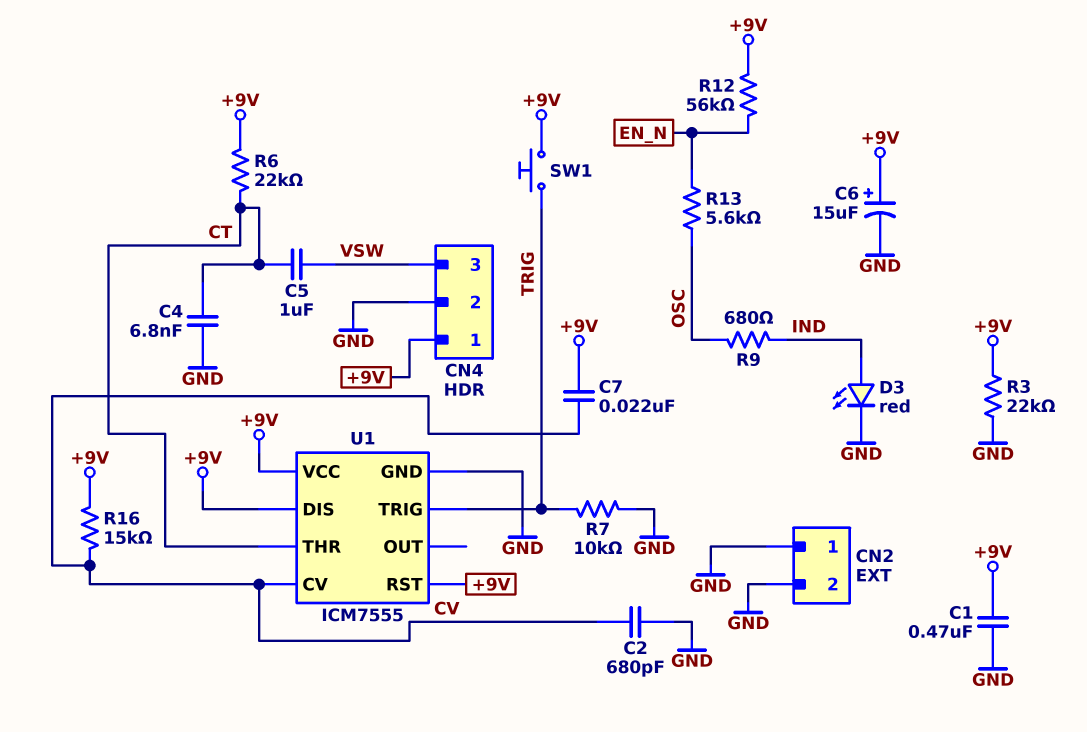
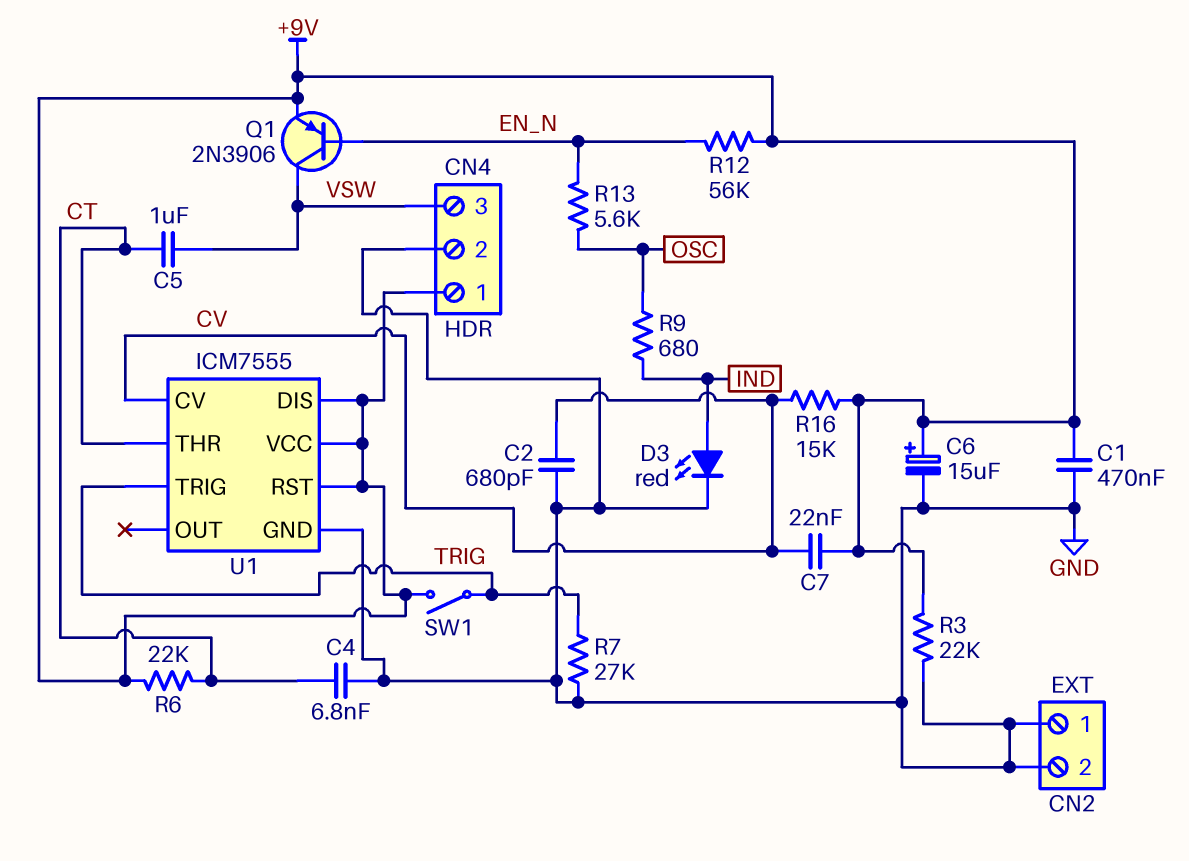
Q1: none -> PNP 2N3906 (B EN_N, C VSW, E +9V)
R7: 10k (GND, TRIG) -> 27k (GND, TRIG)
SW1: button (+9V, TRIG) -> switch (+9V, TRIG)

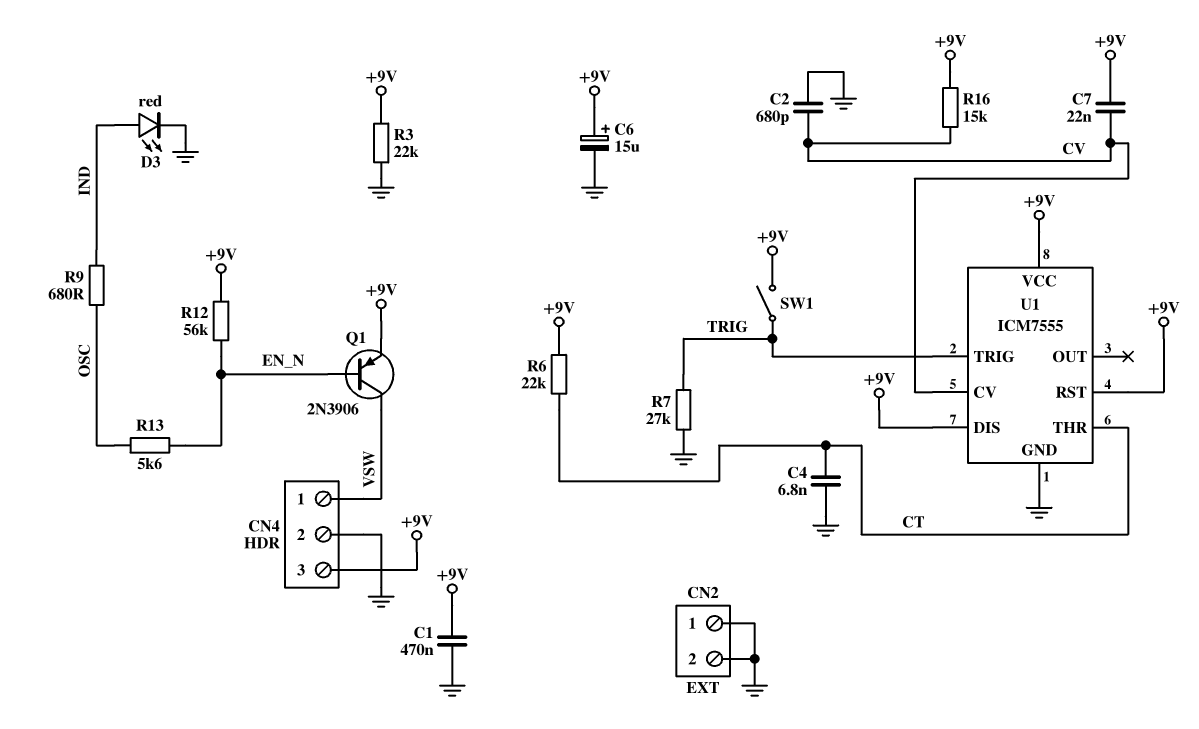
C5: 1uF (CT, VSW) -> none
CN4 pin 1: +9V -> VSW
CN4 pin 3: VSW -> +9V

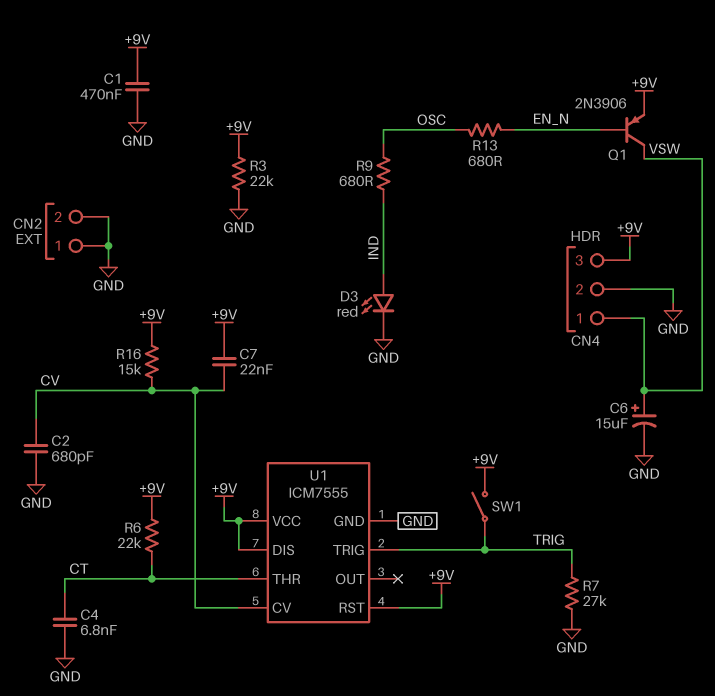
C6: 15uF (plus +9V, minus GND) -> 15uF (plus VSW, minus GND)
R12: 56k (+9V, EN_N) -> none
R13: 5.6k (EN_N, OSC) -> 680 (EN_N, OSC)

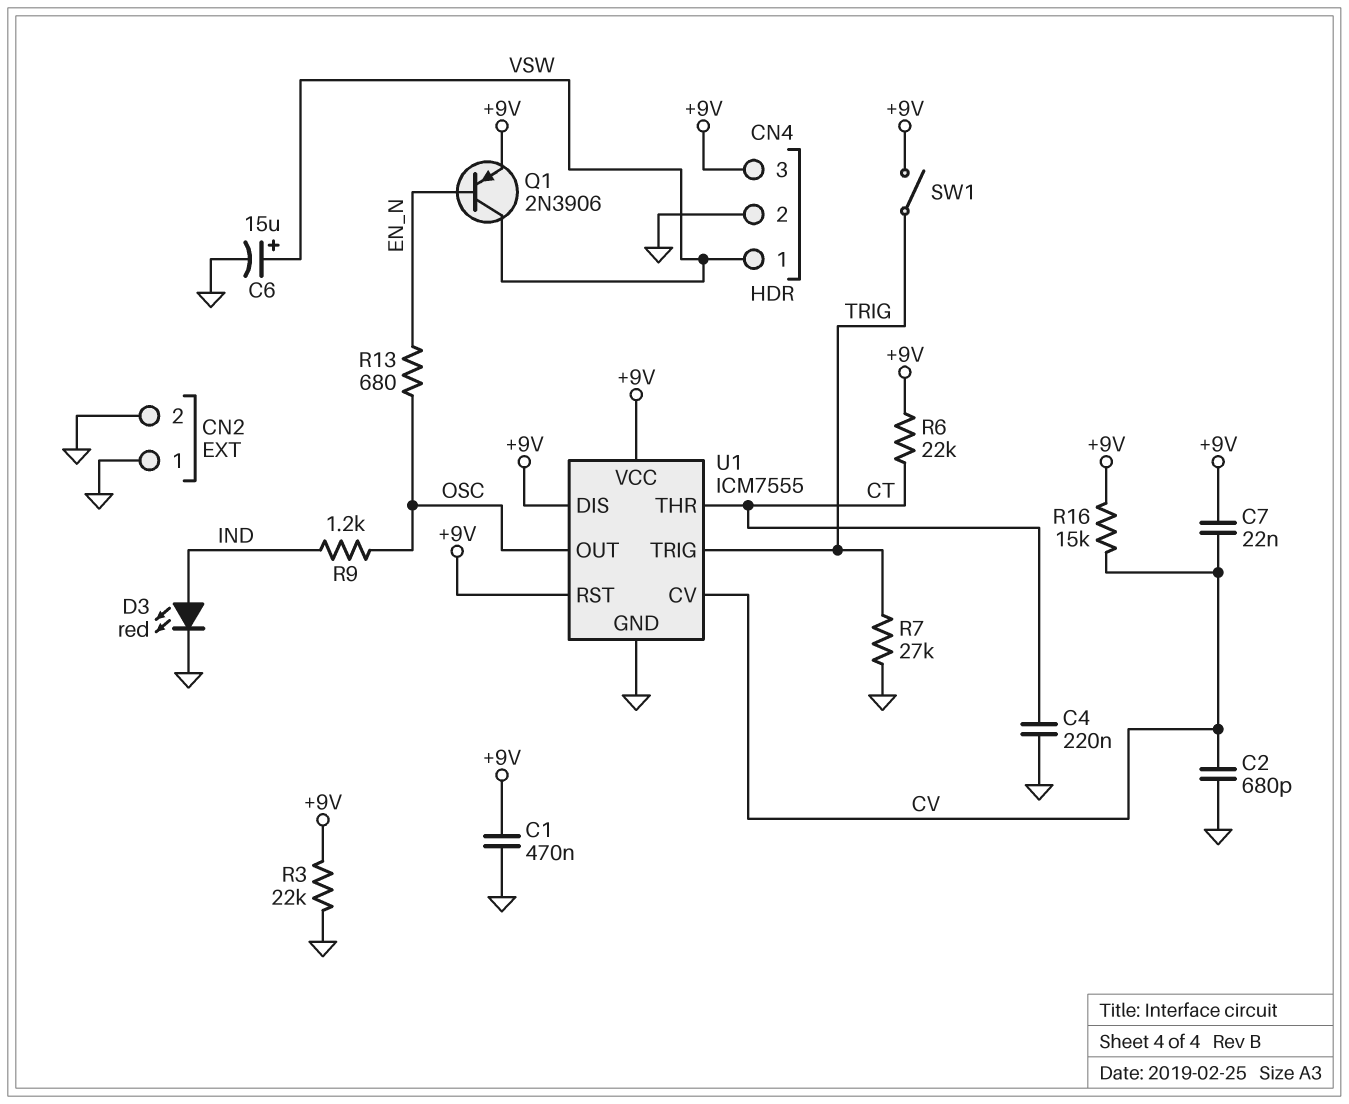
C4: 6.8nF (CT, GND) -> 220nF (CT, GND)
R9: 680 (IND, OSC) -> 1.2k (IND, OSC)
U1 pin OUT: none -> OSC

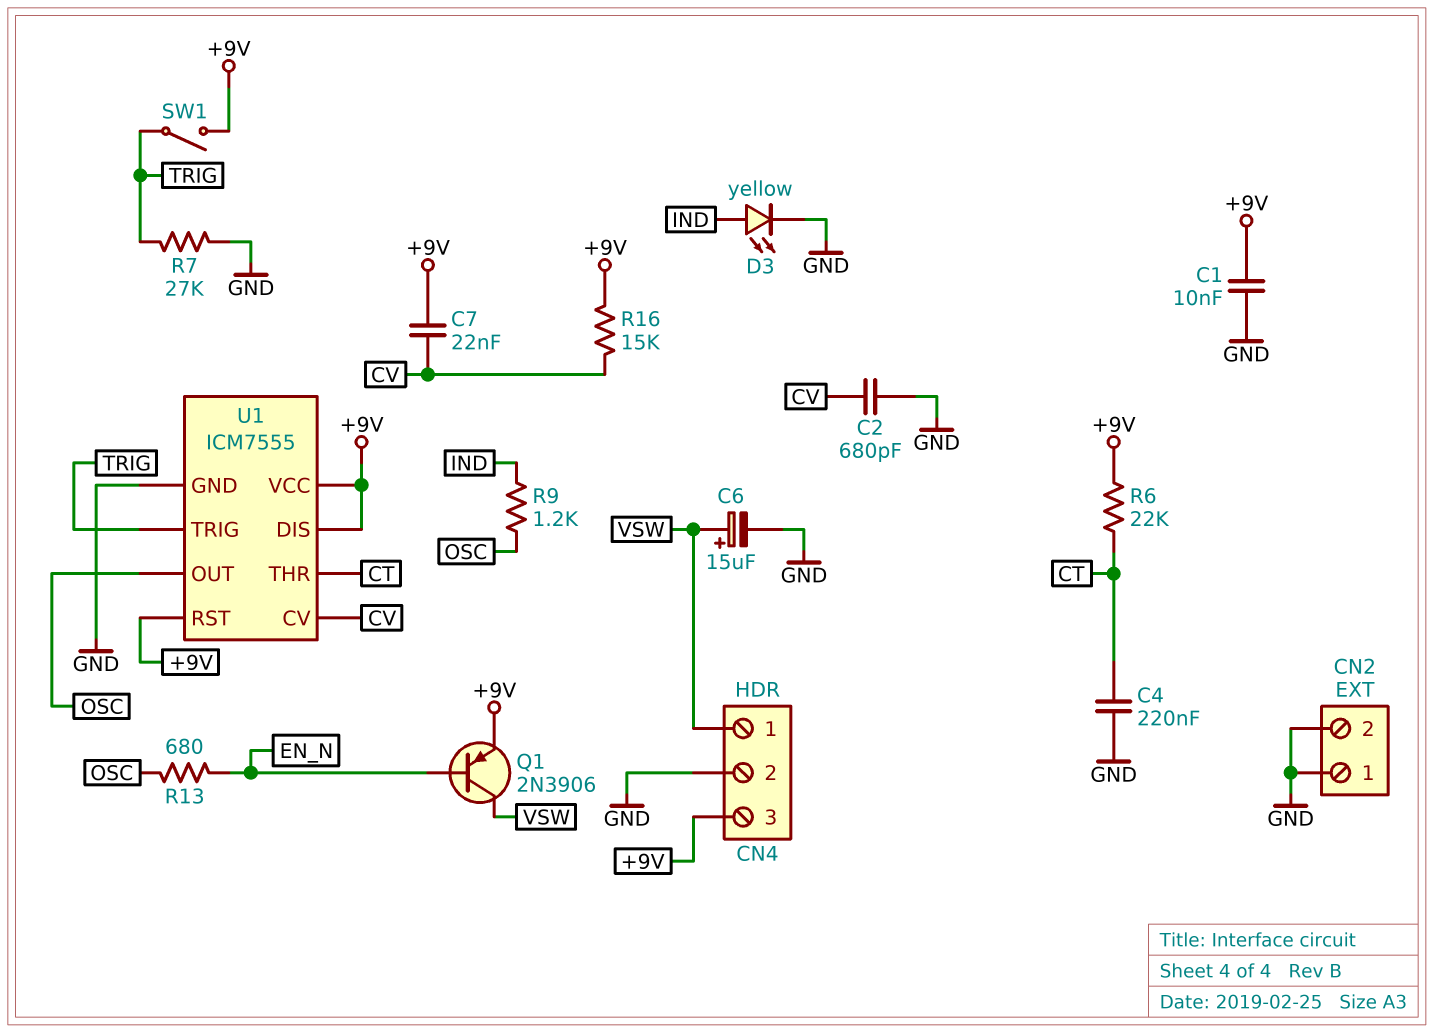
C1: 470nF (+9V, GND) -> 10nF (+9V, GND)
D3: LED red (A IND, K GND) -> LED yellow (A IND, K GND)
R3: 22k (+9V, GND) -> none

